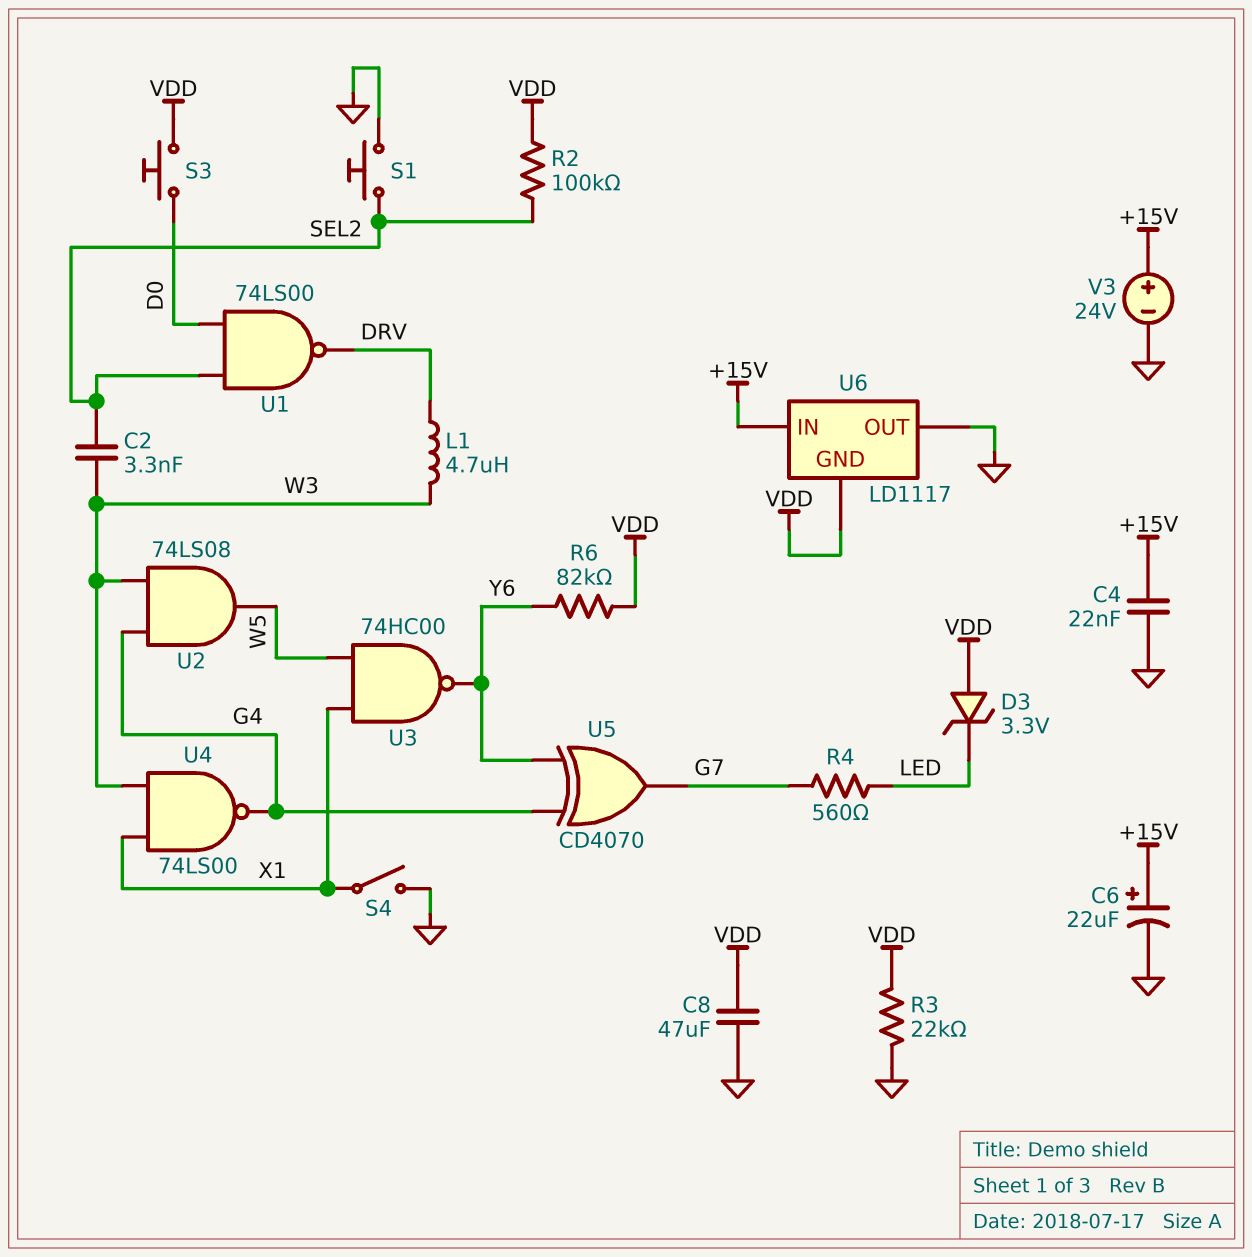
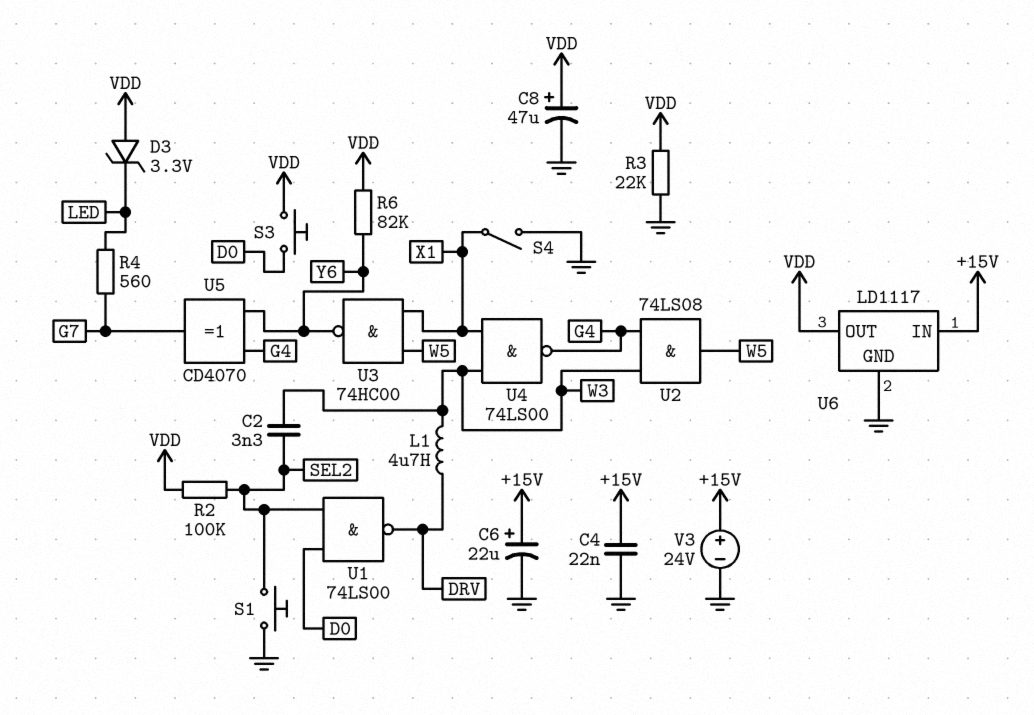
C8: 47uF (GND, VDD) -> 47uF (plus VDD, minus GND)
U6 pin GND: VDD -> GND
U6 pin OUT: GND -> VDD

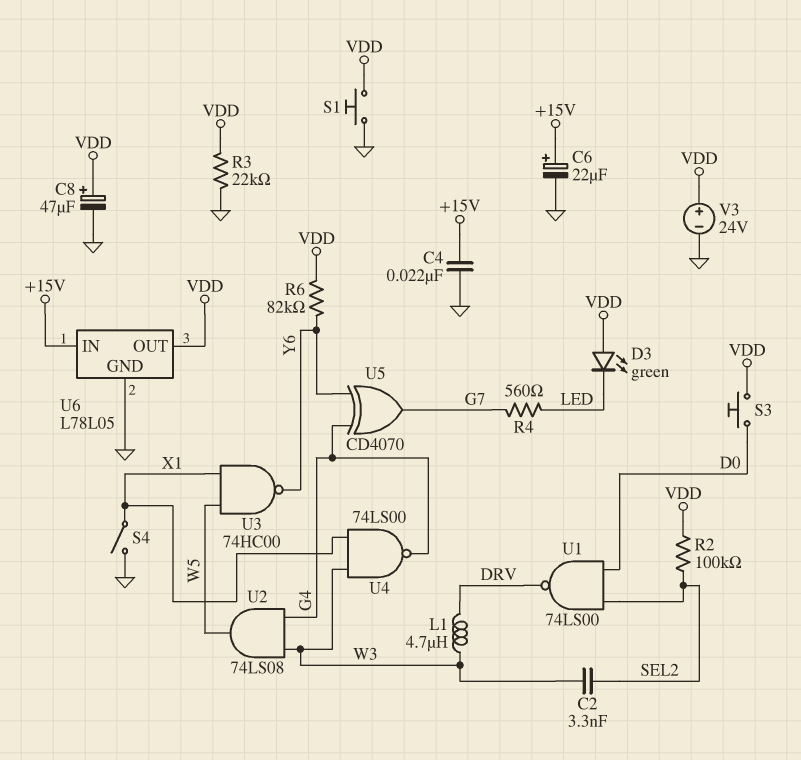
D3: zener 3.3V (A VDD, K LED) -> LED green (A VDD, K LED)
S1: button (GND, SEL2) -> button (GND, VDD)
U6: LD1117 -> L78L05
V3: 24V (plus +15V, minus GND) -> 24V (plus VDD, minus GND)

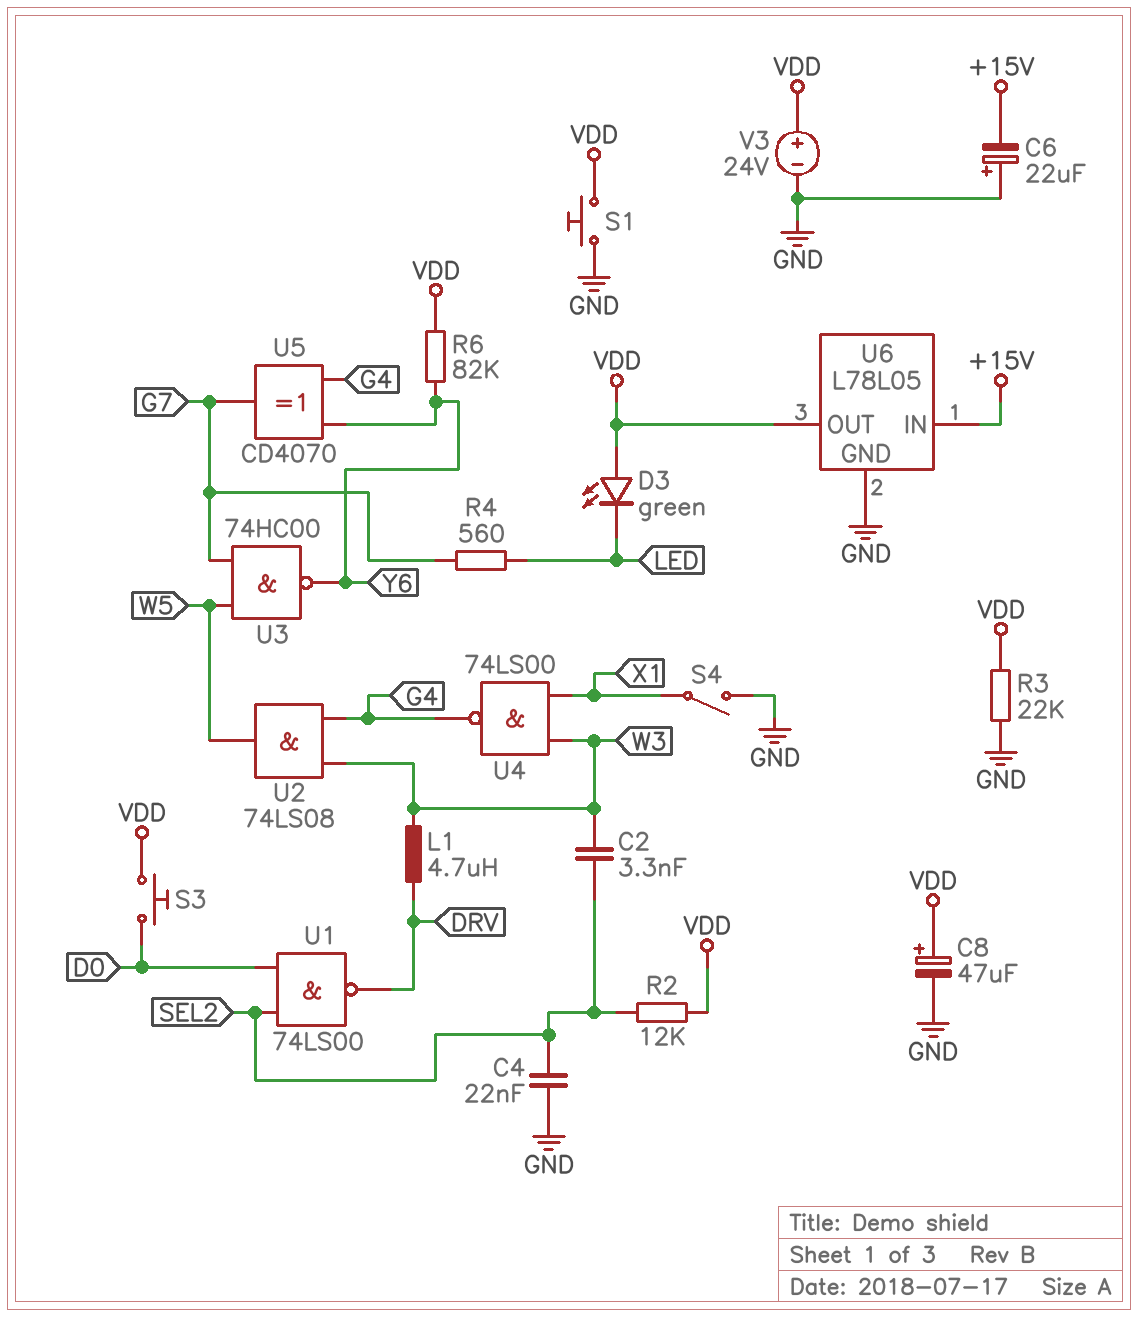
C4: 22nF (+15V, GND) -> 22nF (GND, SEL2)
C6: 22uF (plus +15V, minus GND) -> 22uF (plus GND, minus +15V)
R2: 100k (SEL2, VDD) -> 12k (SEL2, VDD)
U3: NAND 74HC00 (in W5, in X1, out Y6) -> NAND 74HC00 (in G7, in W5, out Y6)

